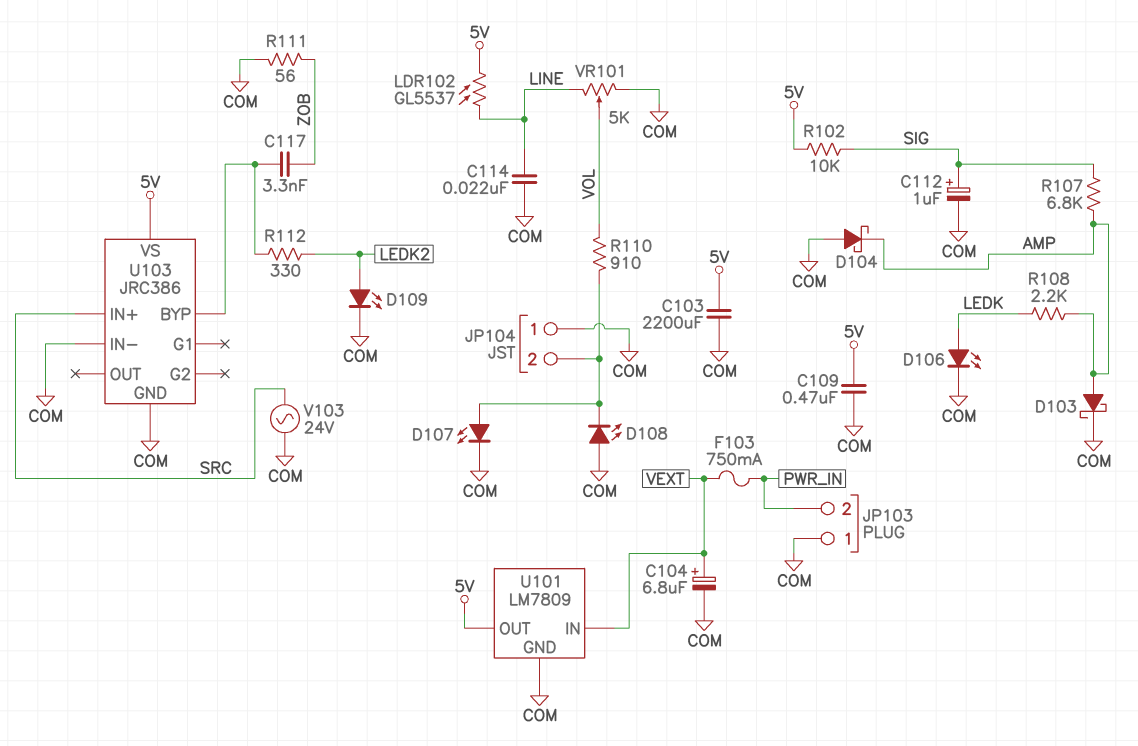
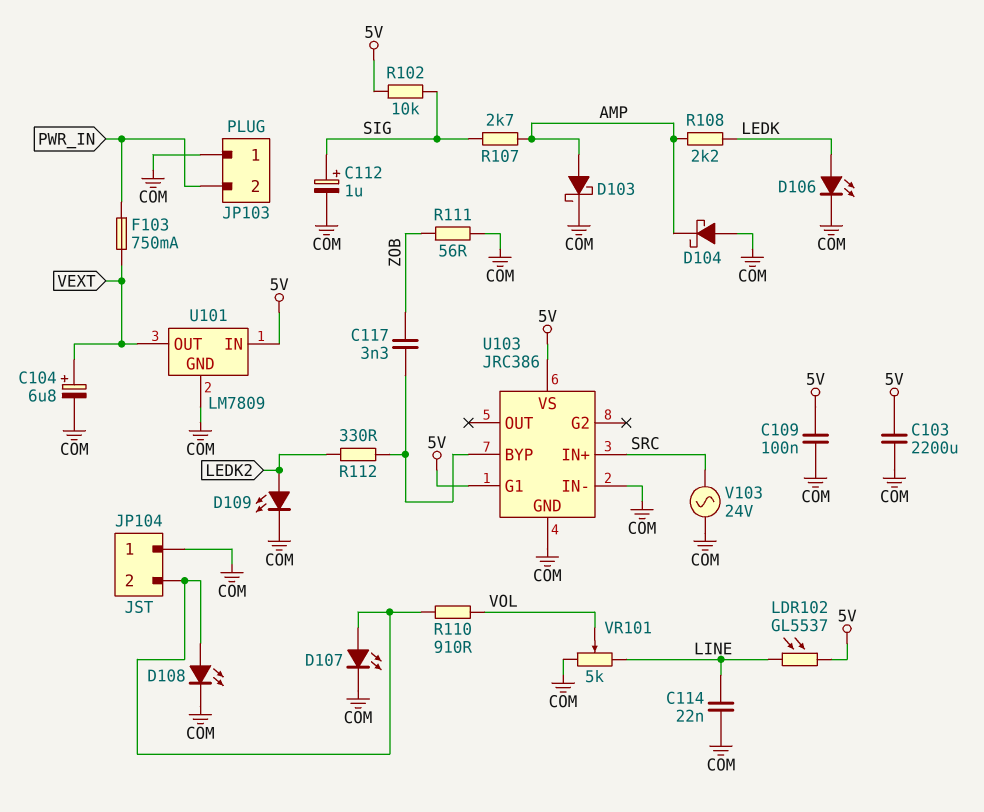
C109: 470nF (5V, COM) -> 100nF (5V, COM)
D108: LED (A COM, K JP104/2) -> LED (A JP104/2, K COM)
R107: 6.8k (AMP, SIG) -> 2.7k (AMP, SIG)
U101 pin IN: VEXT -> 5V
U101 pin OUT: 5V -> VEXT
U103 pin G1: none -> 5V

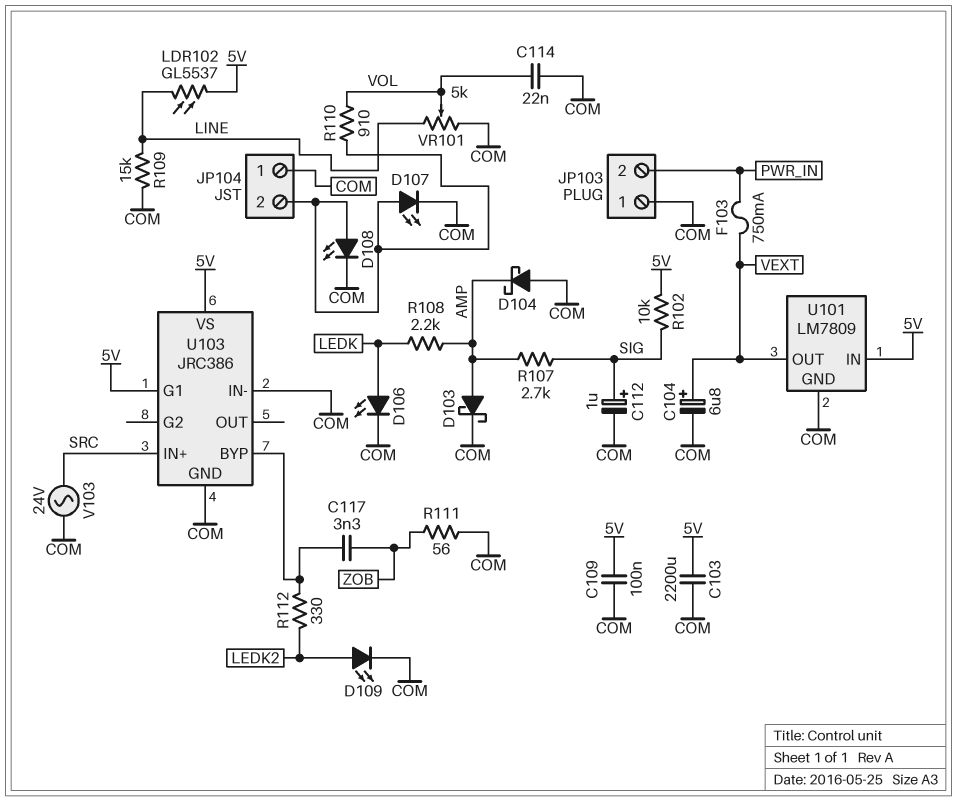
C114: 22nF (COM, LINE) -> 22nF (COM, VOL)
R109: none -> 15k (COM, LINE)

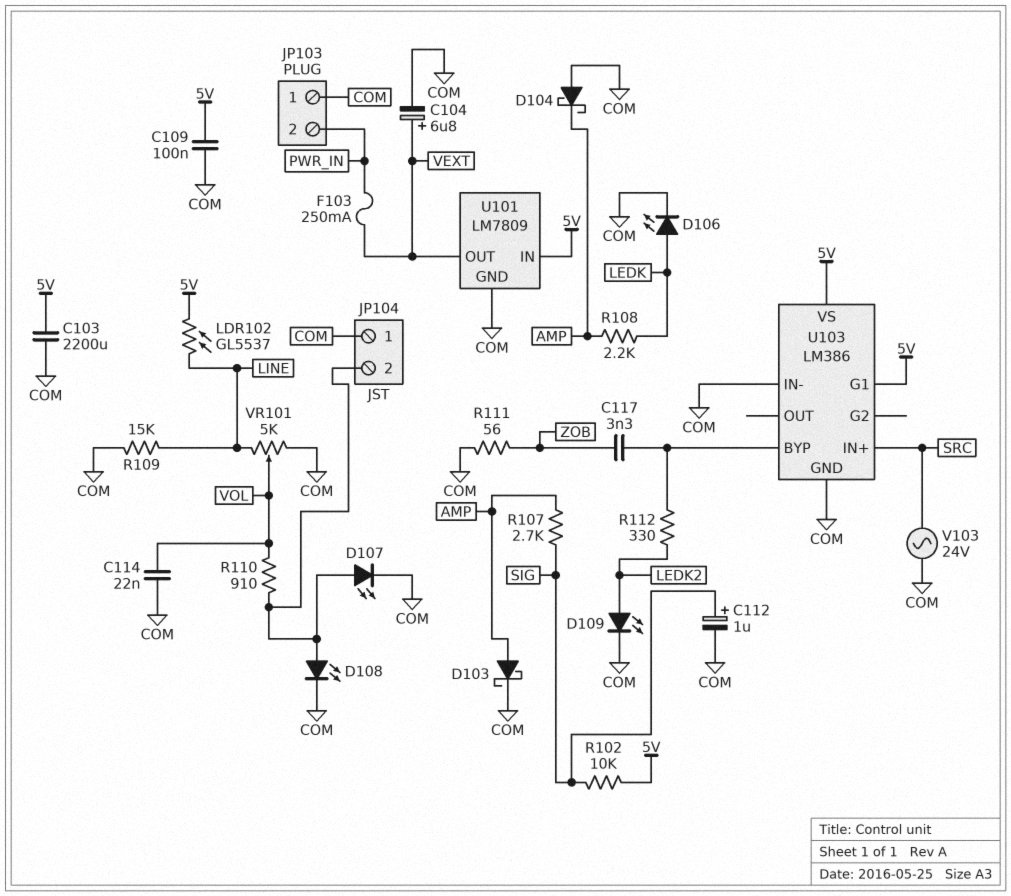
F103: 750mA (PWR_IN, VEXT) -> 250mA (PWR_IN, VEXT)
U103: JRC386 -> LM386

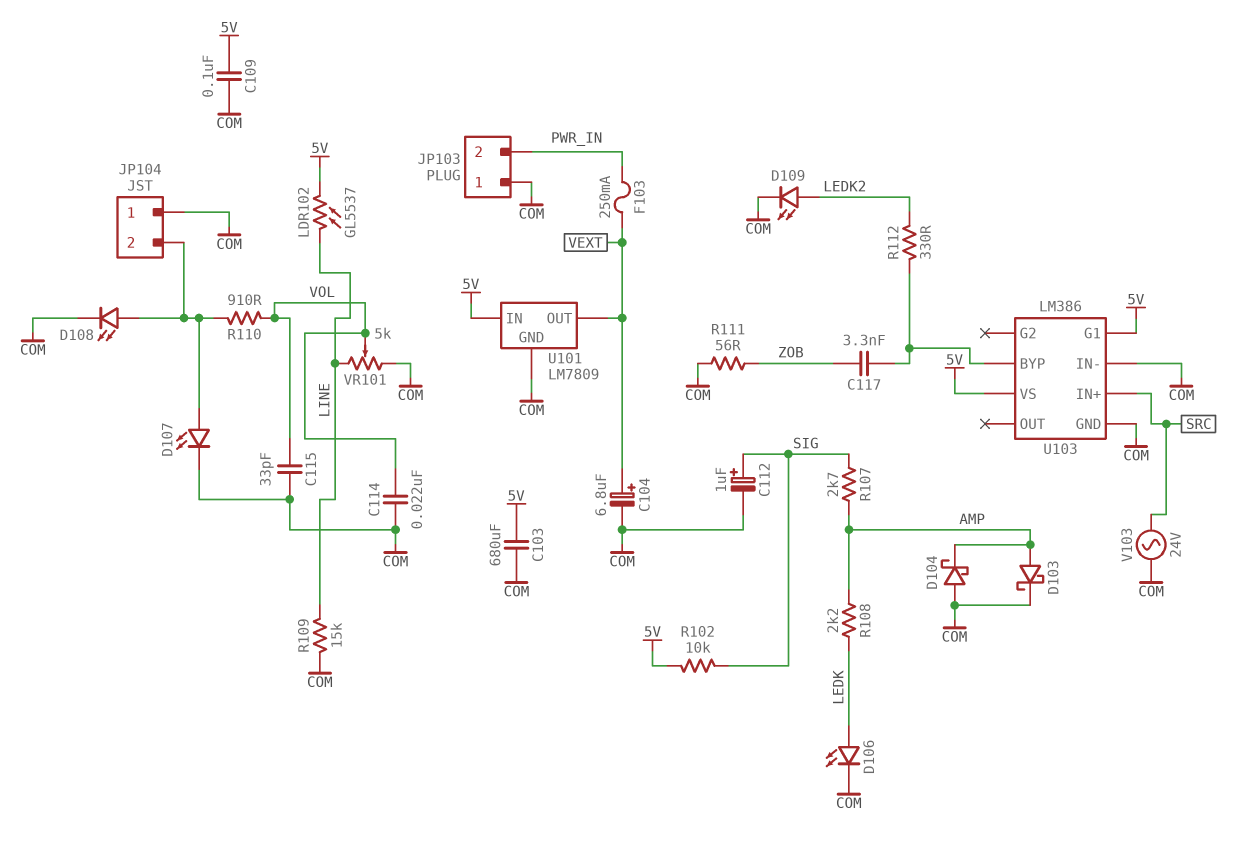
C103: 2200uF (5V, COM) -> 680uF (5V, COM)
C115: none -> 33pF (COM, VOL)

